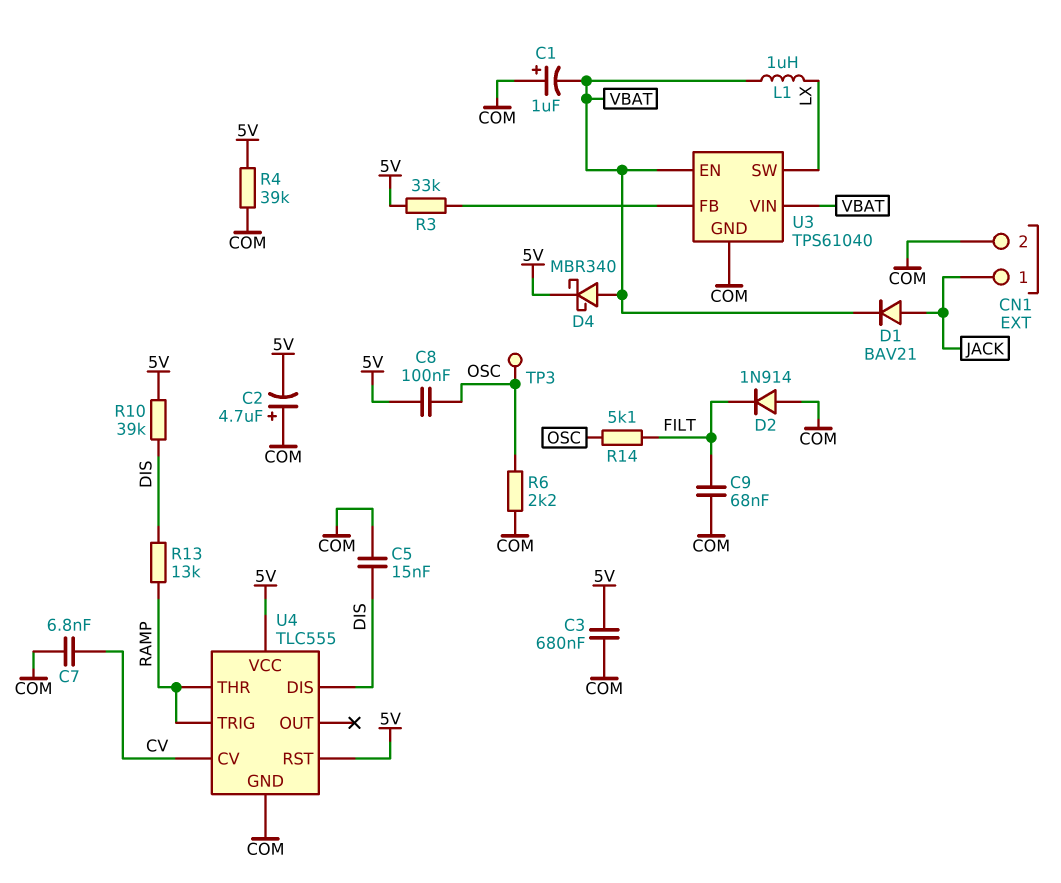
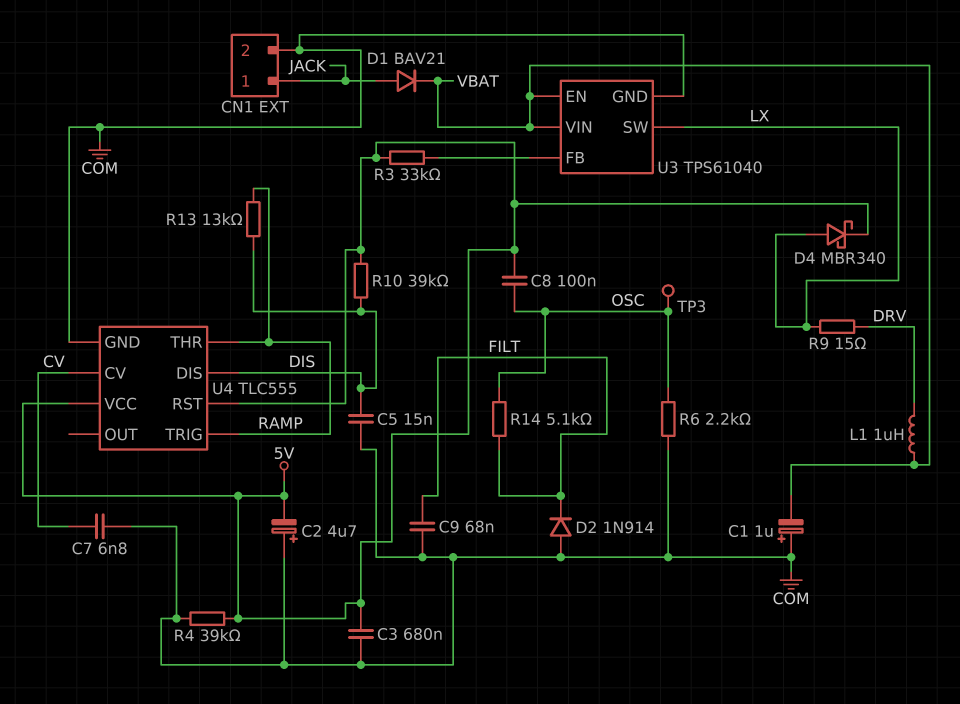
D4: schottky MBR340 (A VBAT, K 5V) -> schottky MBR340 (A LX, K 5V)
L1: 1uH (LX, VBAT) -> 1uH (DRV, VBAT)
R9: none -> 15 (DRV, LX)

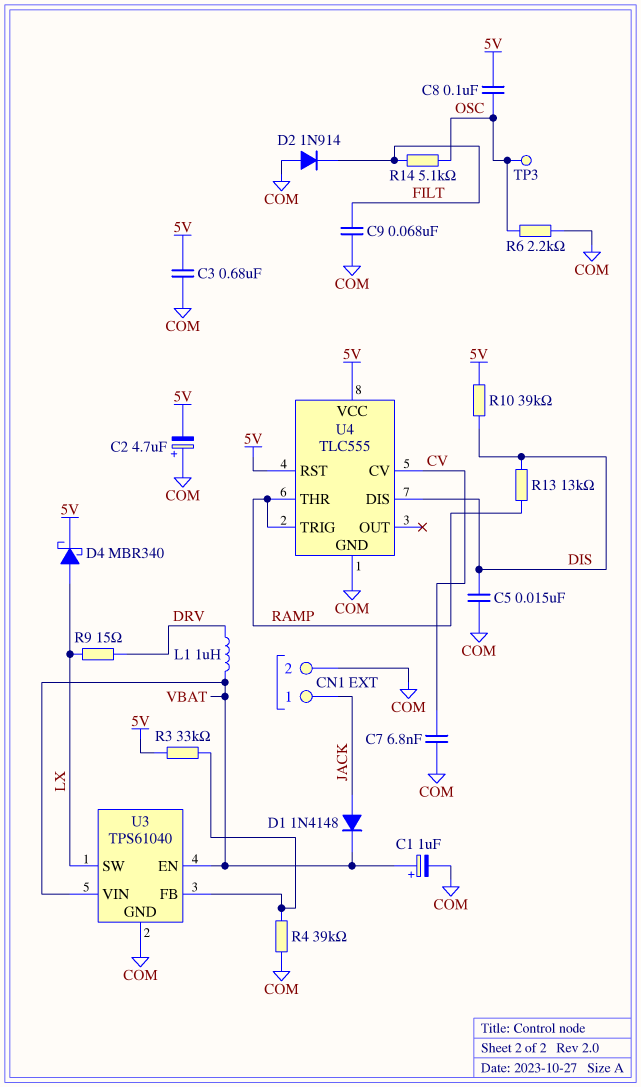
C1: 1uF (plus COM, minus VBAT) -> 1uF (plus VBAT, minus COM)
D1: diode BAV21 (A JACK, K VBAT) -> diode 1N4148 (A JACK, K VBAT)
R4: 39k (5V, COM) -> 39k (COM, U3/FB)

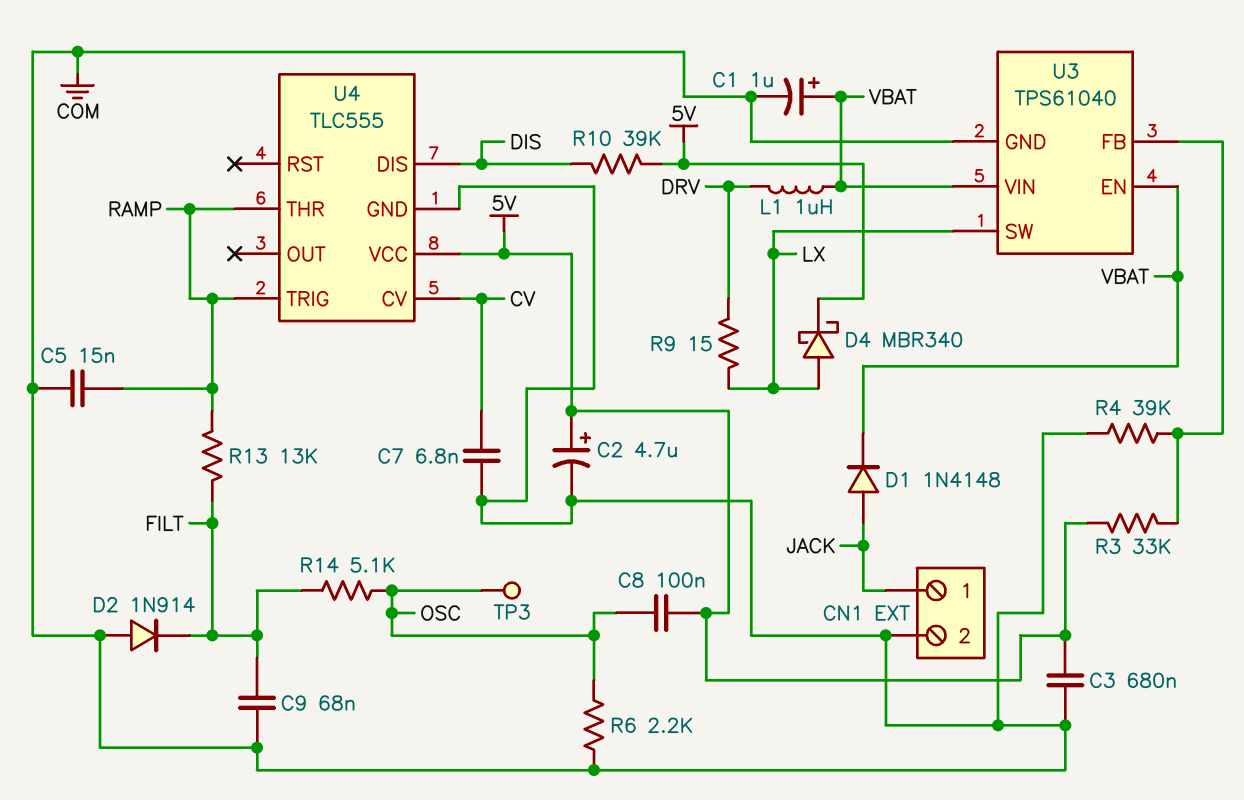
C2: 4.7uF (plus COM, minus 5V) -> 4.7uF (plus 5V, minus COM)
C5: 15nF (COM, DIS) -> 15nF (COM, RAMP)
R13: 13k (DIS, RAMP) -> 13k (FILT, RAMP)
U4 pin RST: 5V -> none

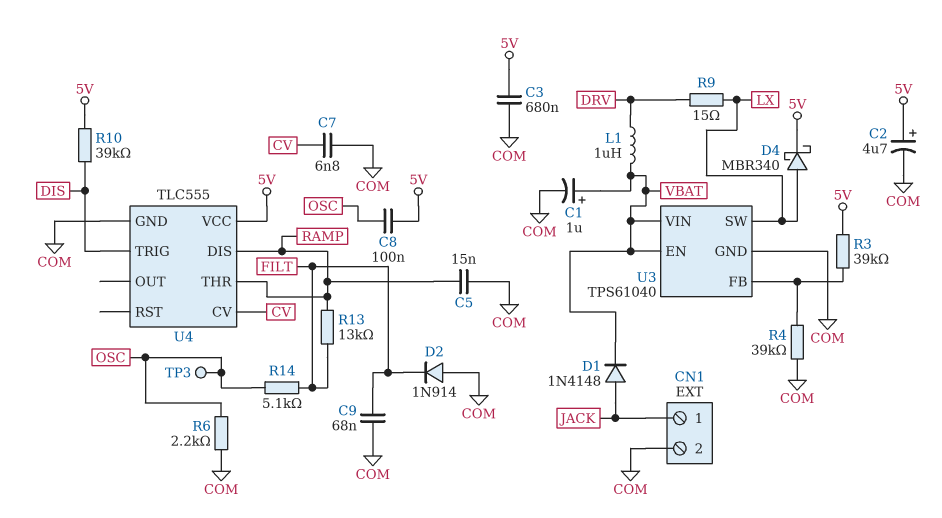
R3: 33k (5V, U3/FB) -> 39k (5V, U3/FB)
U4 pin DIS: DIS -> RAMP
U4 pin TRIG: RAMP -> DIS

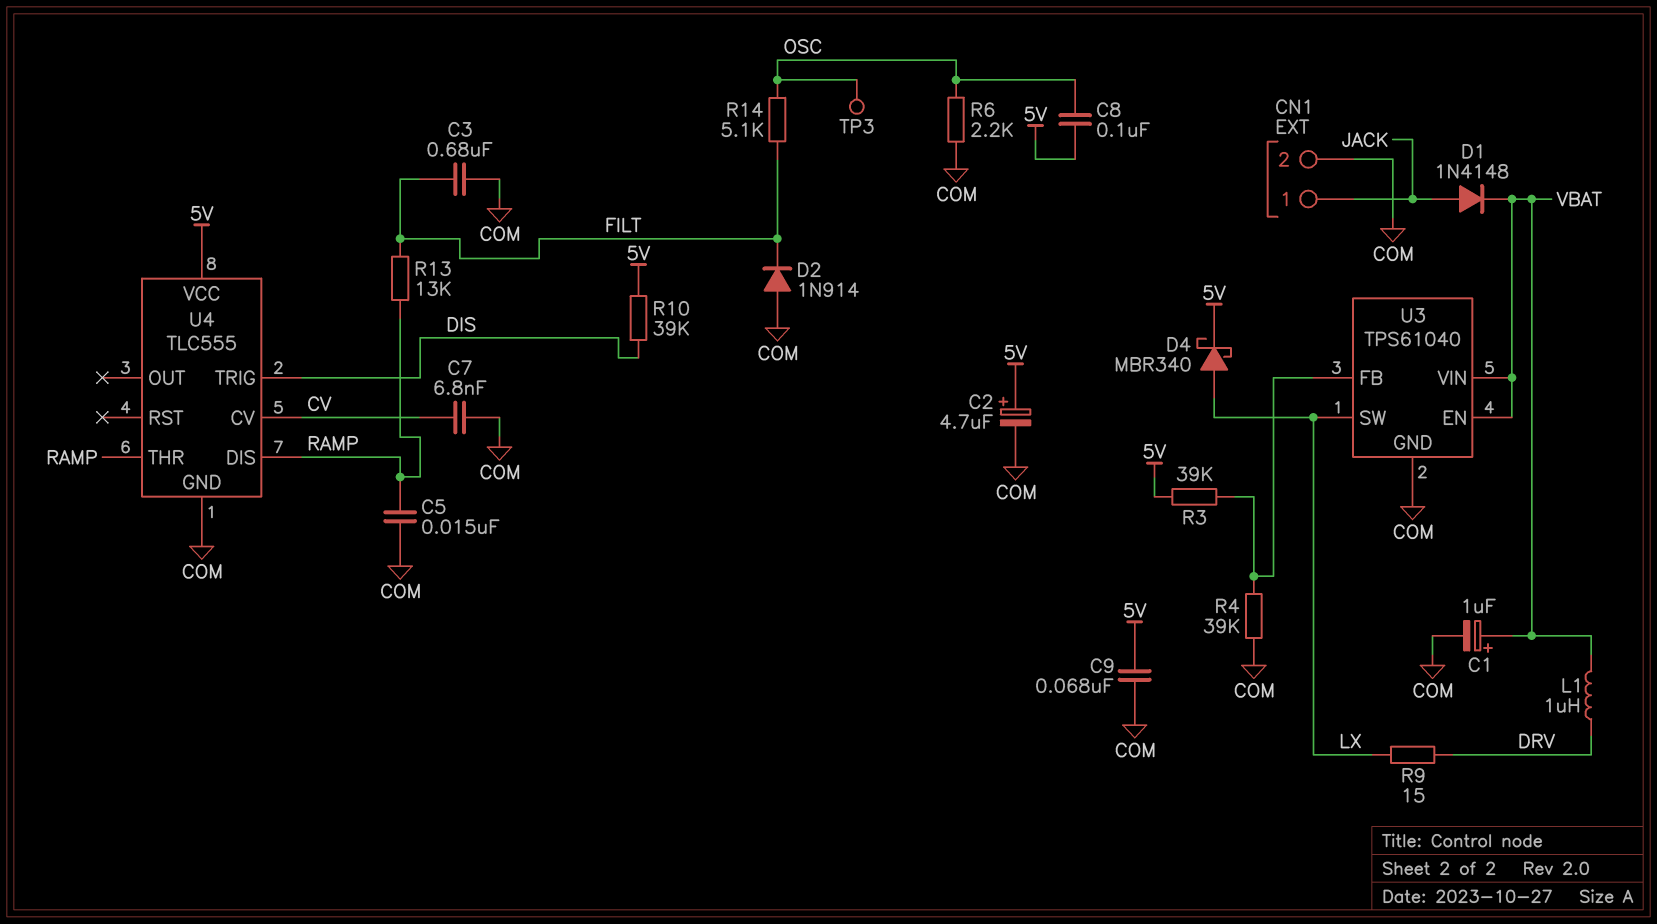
C3: 680nF (5V, COM) -> 680nF (COM, FILT)
C9: 68nF (COM, FILT) -> 68nF (5V, COM)

